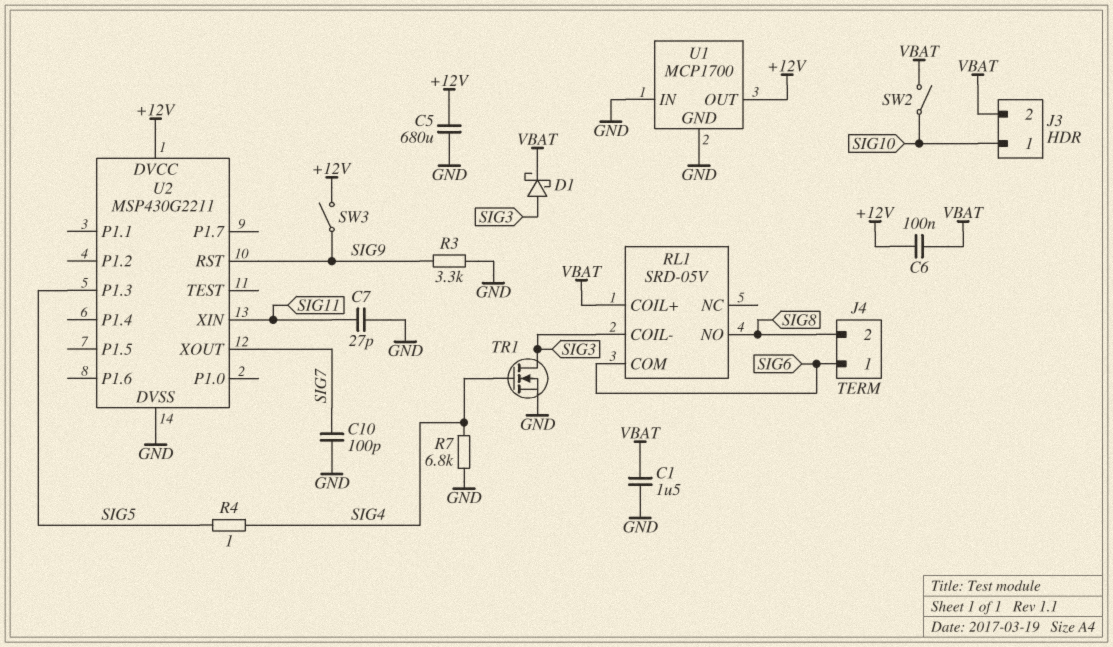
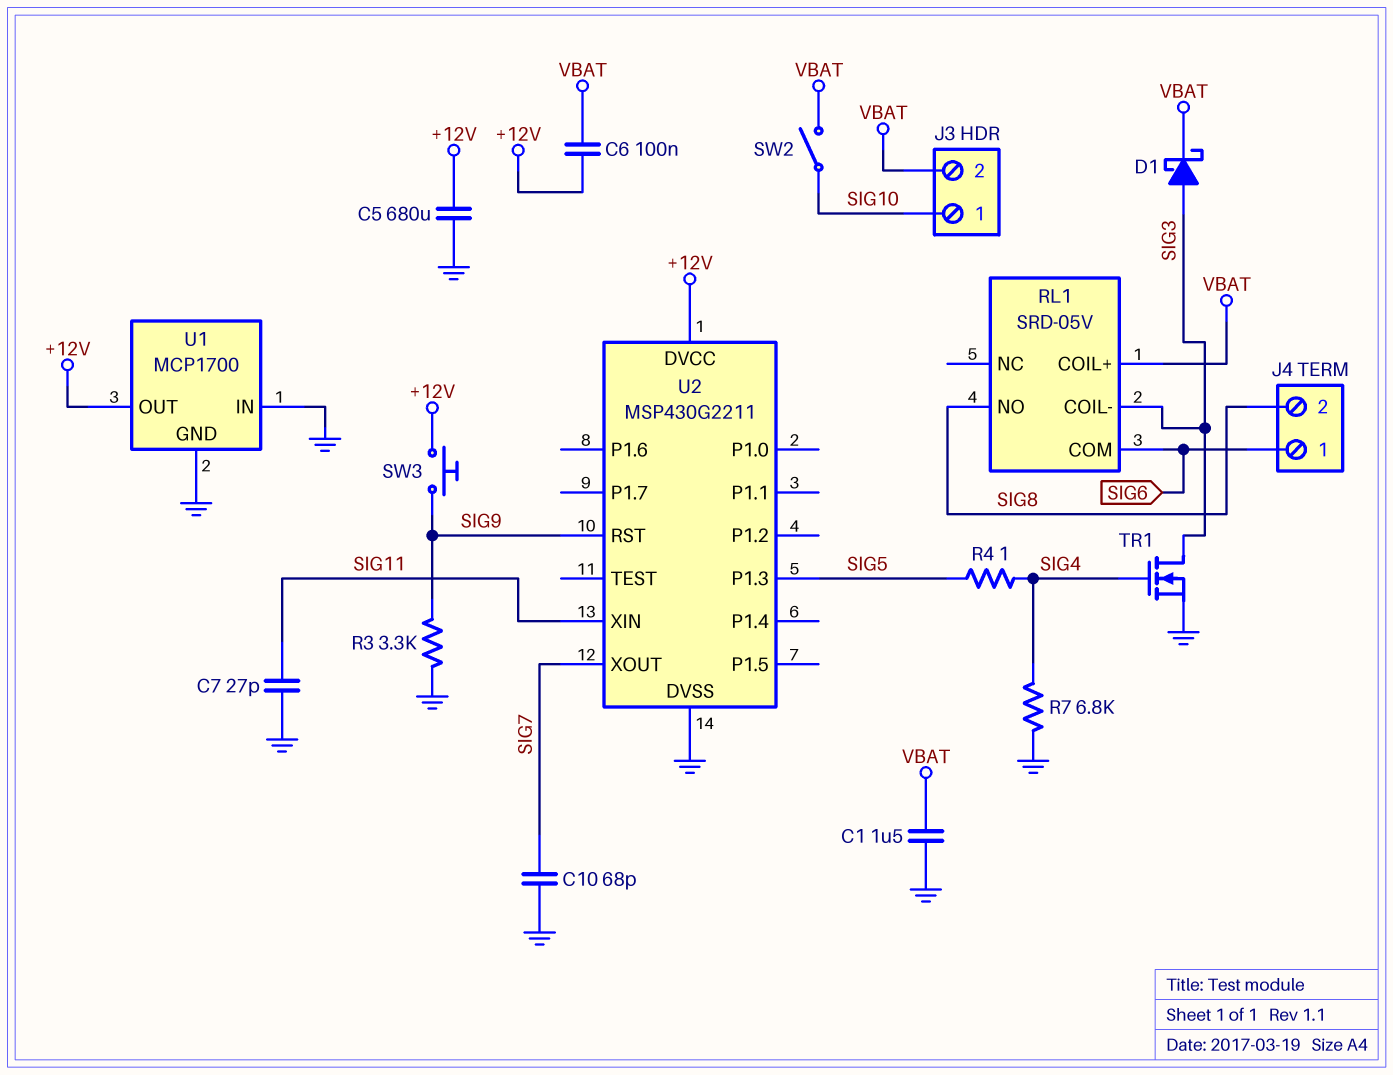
C10: 100pF (GND, SIG7) -> 68pF (GND, SIG7)
SW3: switch (+12V, SIG9) -> button (+12V, SIG9)

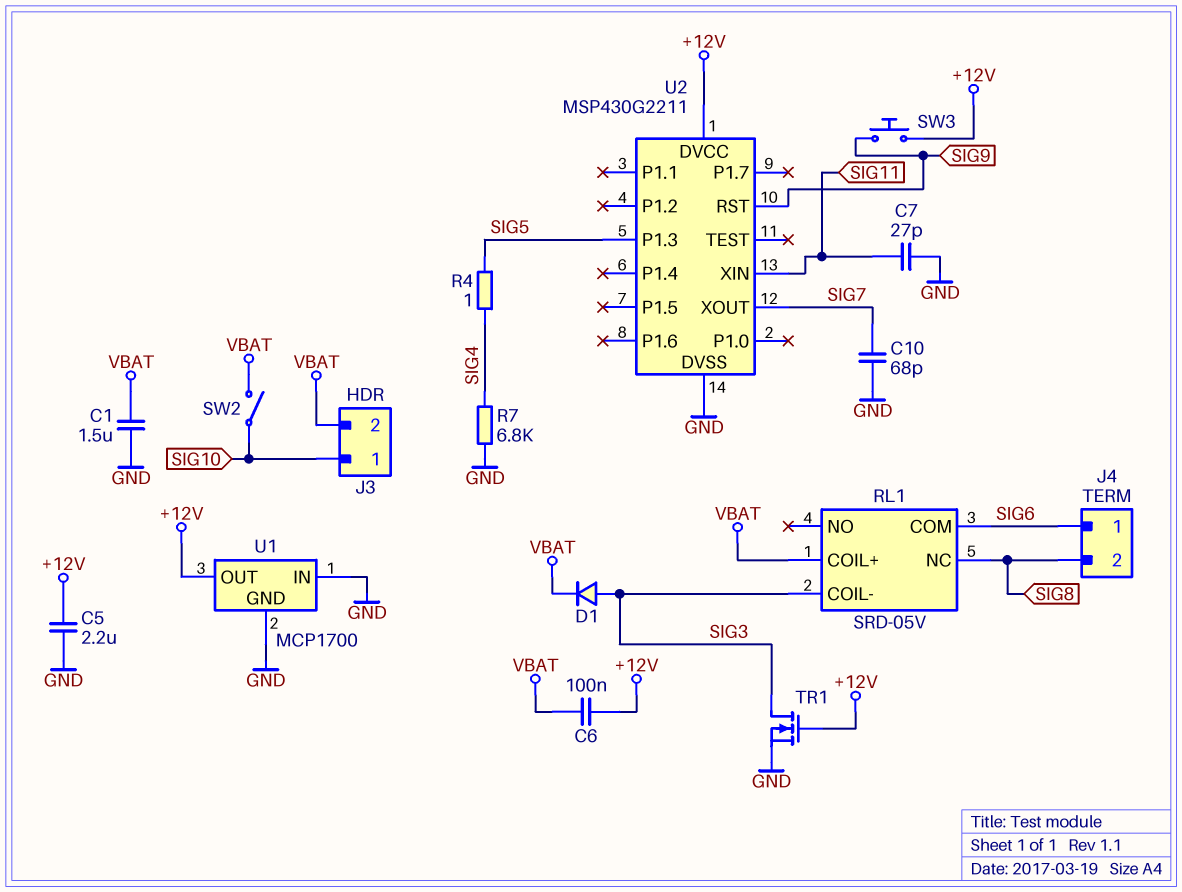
C5: 680uF (+12V, GND) -> 2.2uF (+12V, GND)
D1: schottky (A SIG3, K VBAT) -> diode (A SIG3, K VBAT)
R3: 3.3k (GND, SIG9) -> none
RL1 pin NC: none -> SIG8
RL1 pin NO: SIG8 -> none
TR1: NMOS (G SIG4, D SIG3, S GND) -> NMOS (G +12V, D SIG3, S GND)

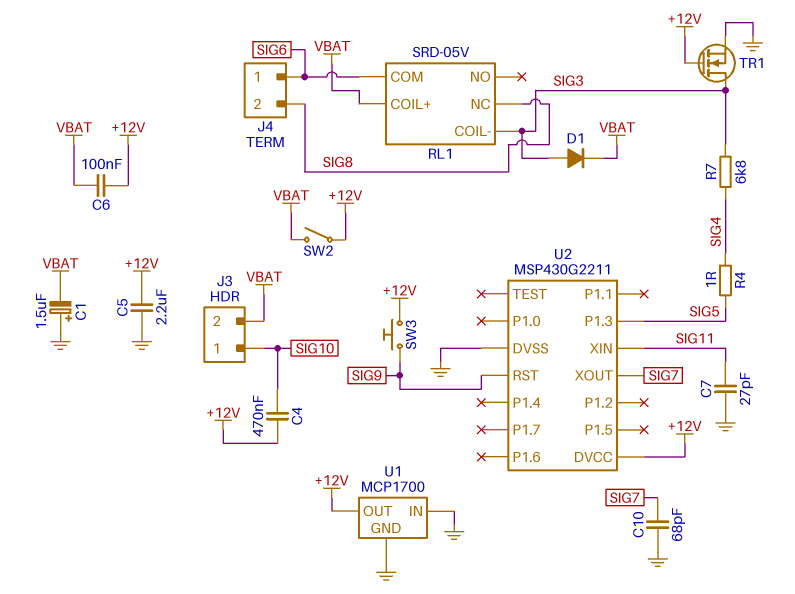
C1: 1.5uF (GND, VBAT) -> 1.5uF (plus GND, minus VBAT)
C4: none -> 470nF (+12V, SIG10)
R7: 6.8k (GND, SIG4) -> 6.8k (SIG3, SIG4)
SW2: switch (SIG10, VBAT) -> switch (+12V, VBAT)

